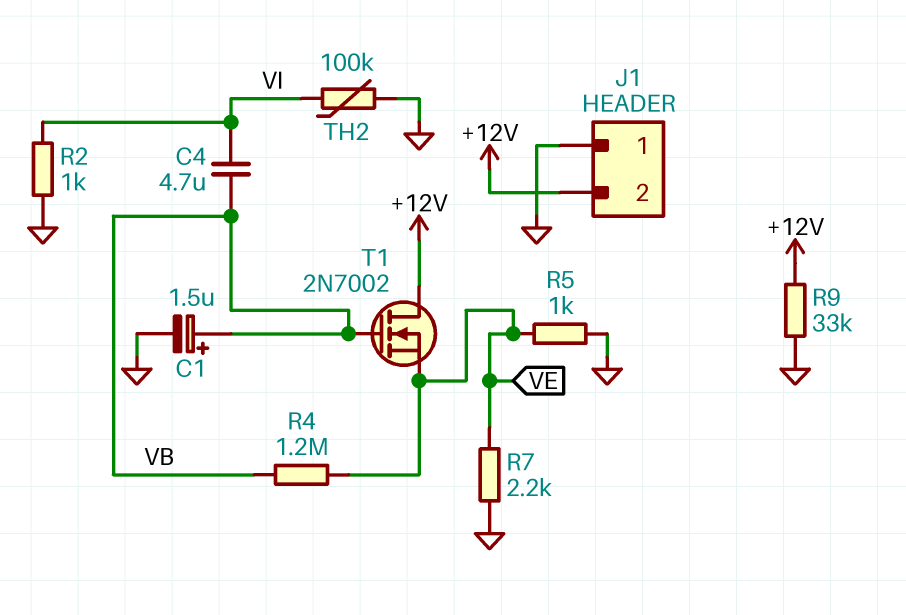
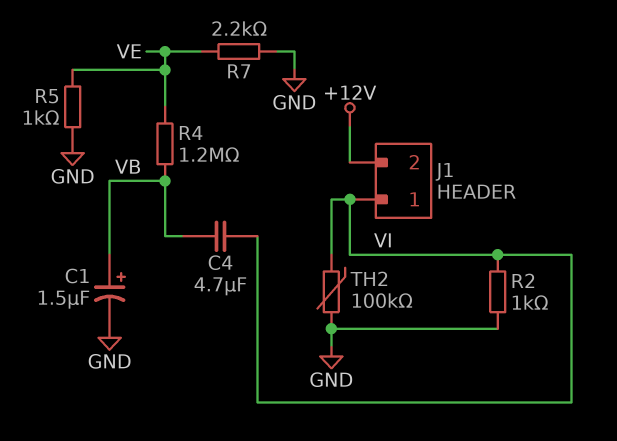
J1 pin 1: GND -> VI
R9: 33k (+12V, GND) -> none
T1: NMOS 2N7002 (G VB, D +12V, S VE) -> none

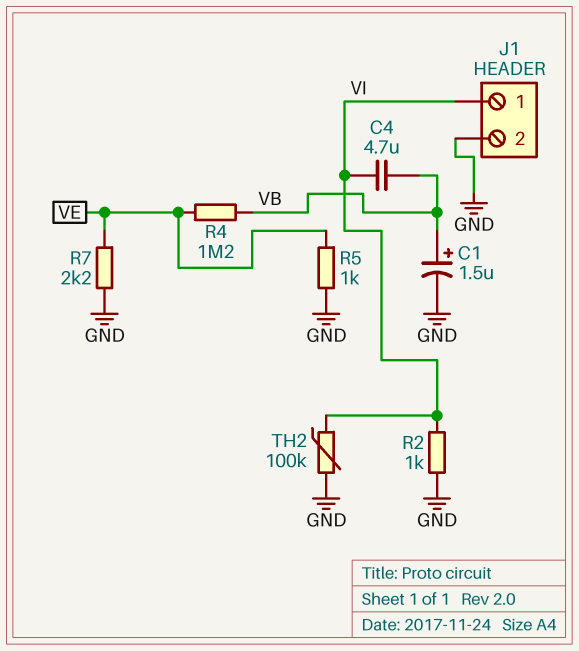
J1 pin 2: +12V -> GND

